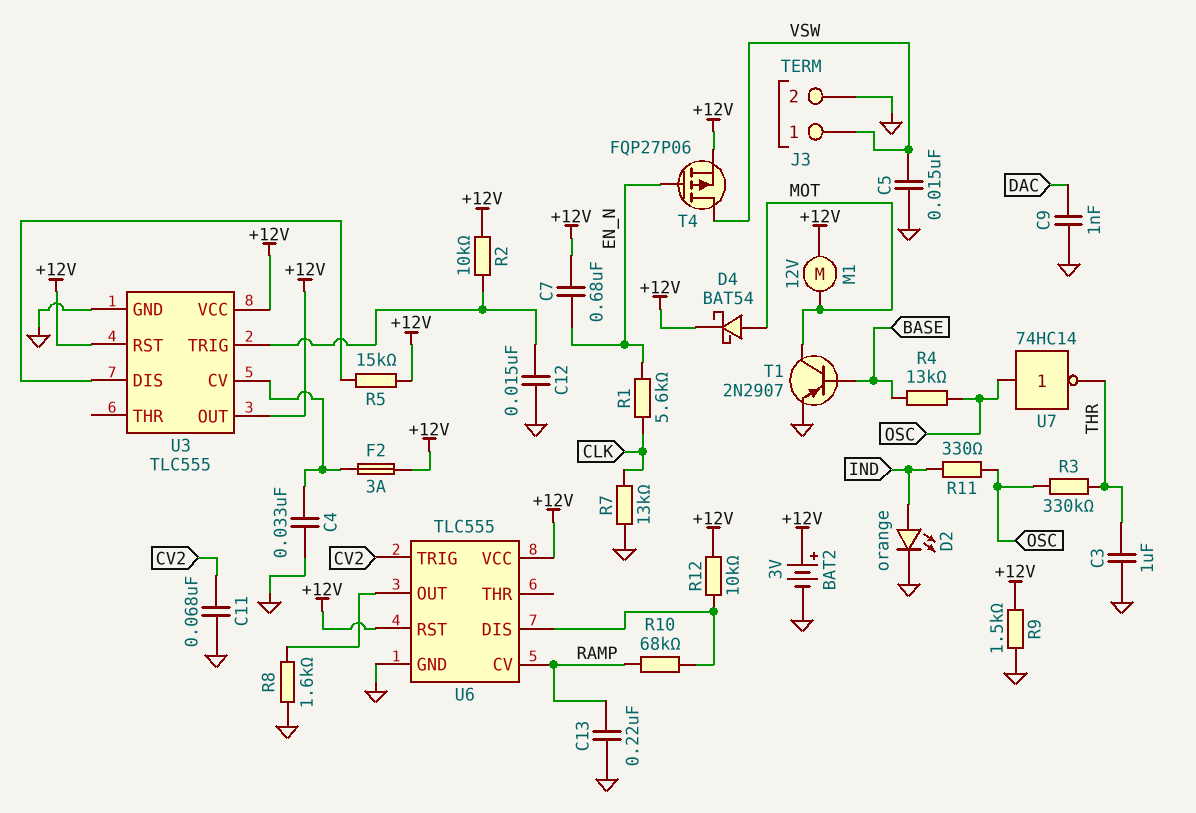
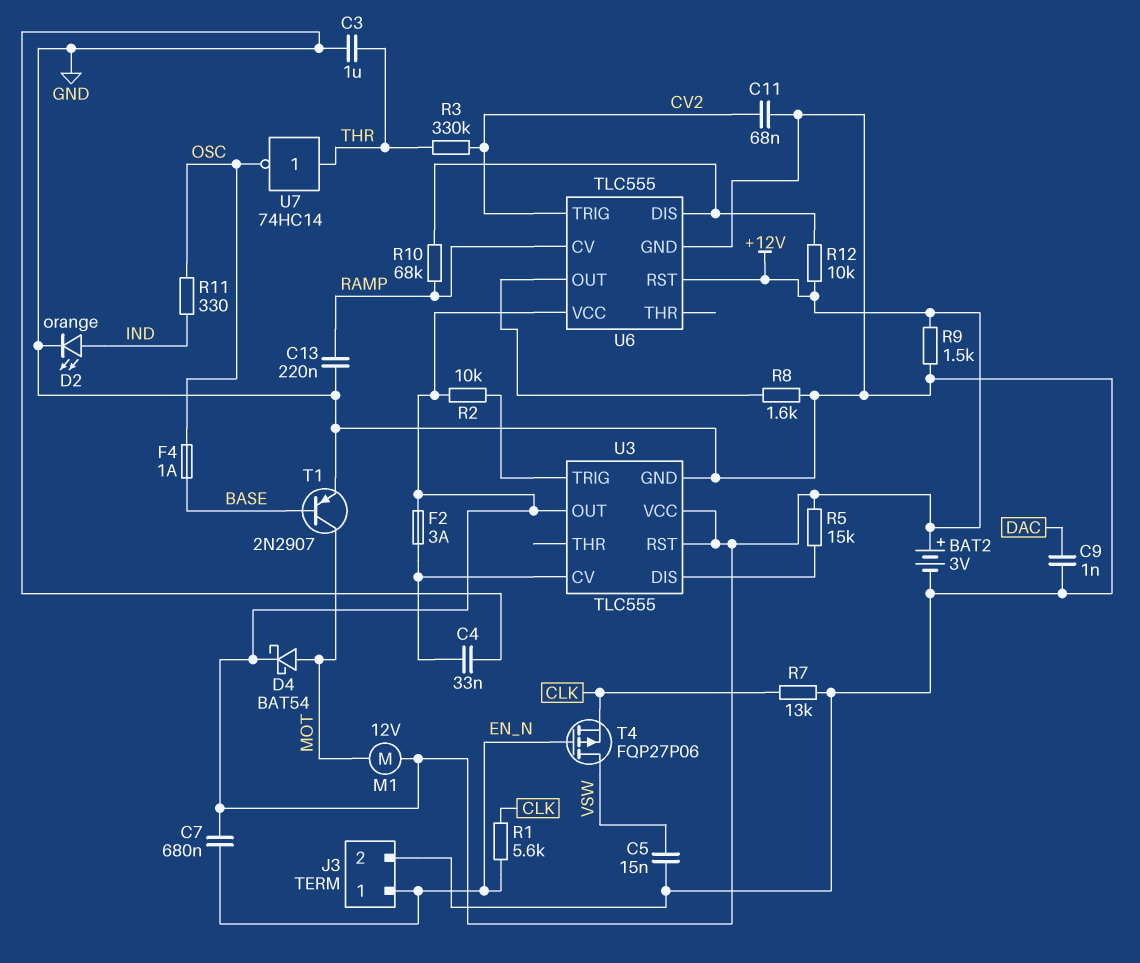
C12: 15nF (GND, U3/TRIG) -> none
F4: none -> 1A (BASE, OSC)
J3 pin 1: VSW -> EN_N
R3: 330k (OSC, THR) -> 330k (CV2, THR)
R4: 13k (BASE, OSC) -> none
T4: PMOS FQP27P06 (G EN_N, D VSW, S +12V) -> PMOS FQP27P06 (G EN_N, D VSW, S CLK)
U7: NOT 74HC14 (in OSC, out THR) -> NOT 74HC14 (in THR, out OSC)

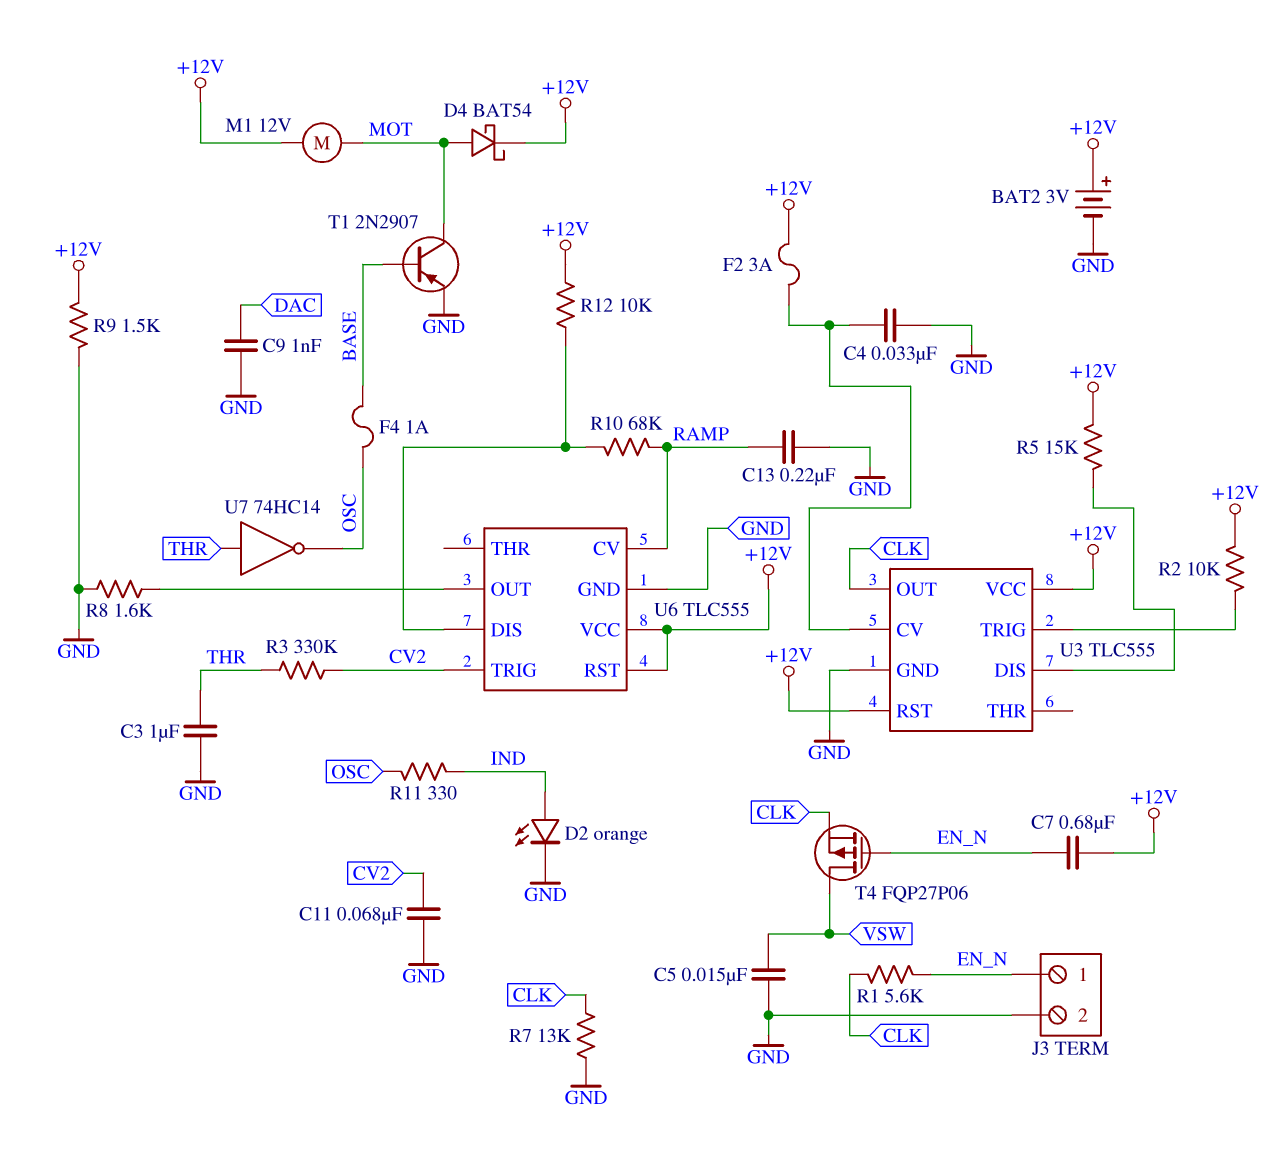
U3 pin OUT: +12V -> CLK

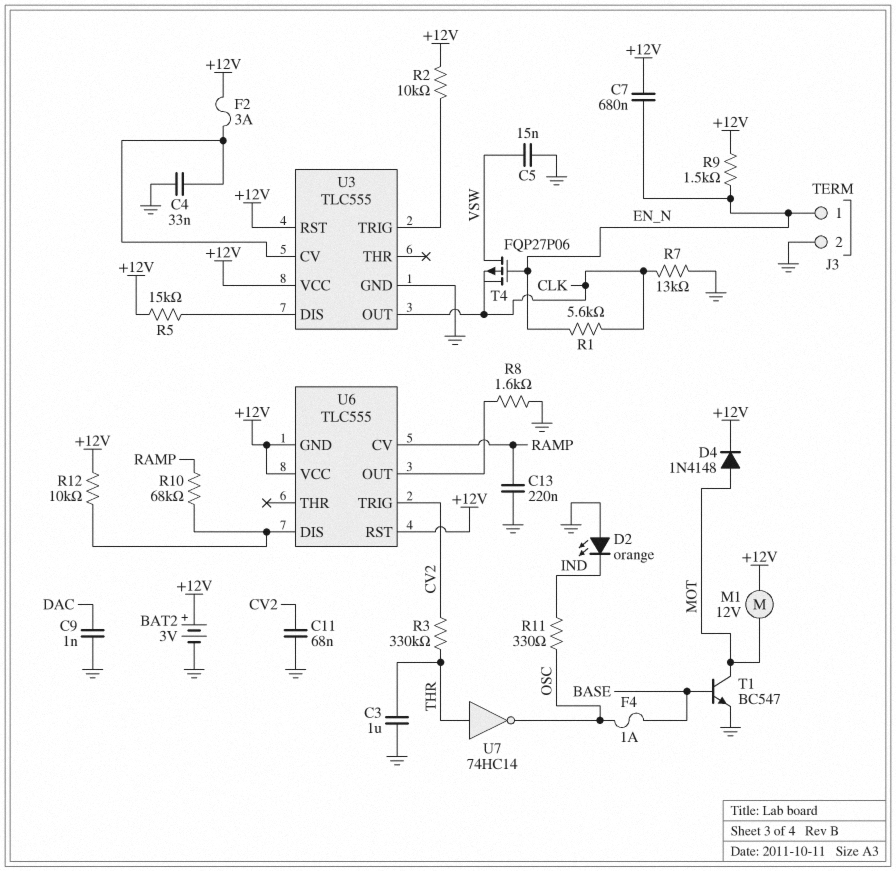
D2: LED orange (A IND, K GND) -> LED orange (A GND, K IND)
D4: schottky BAT54 (A MOT, K +12V) -> diode 1N4148 (A MOT, K +12V)
R9: 1.5k (+12V, GND) -> 1.5k (+12V, EN_N)
T1: PNP 2N2907 (B BASE, C MOT, E GND) -> NPN BC547 (B BASE, C MOT, E GND)
U6 pin GND: GND -> +12V

